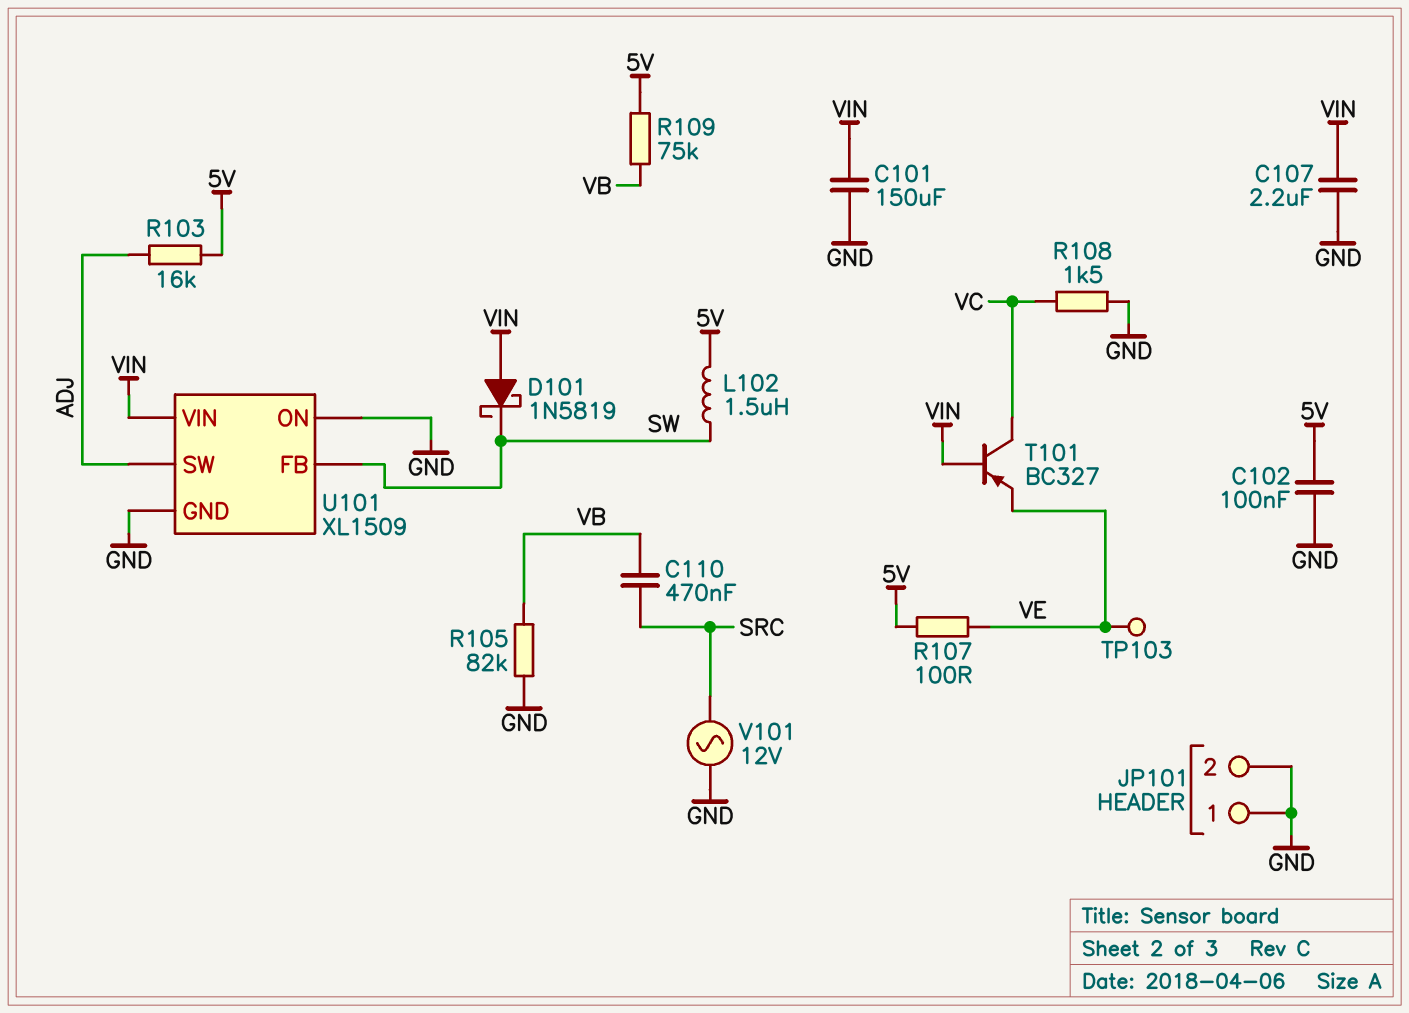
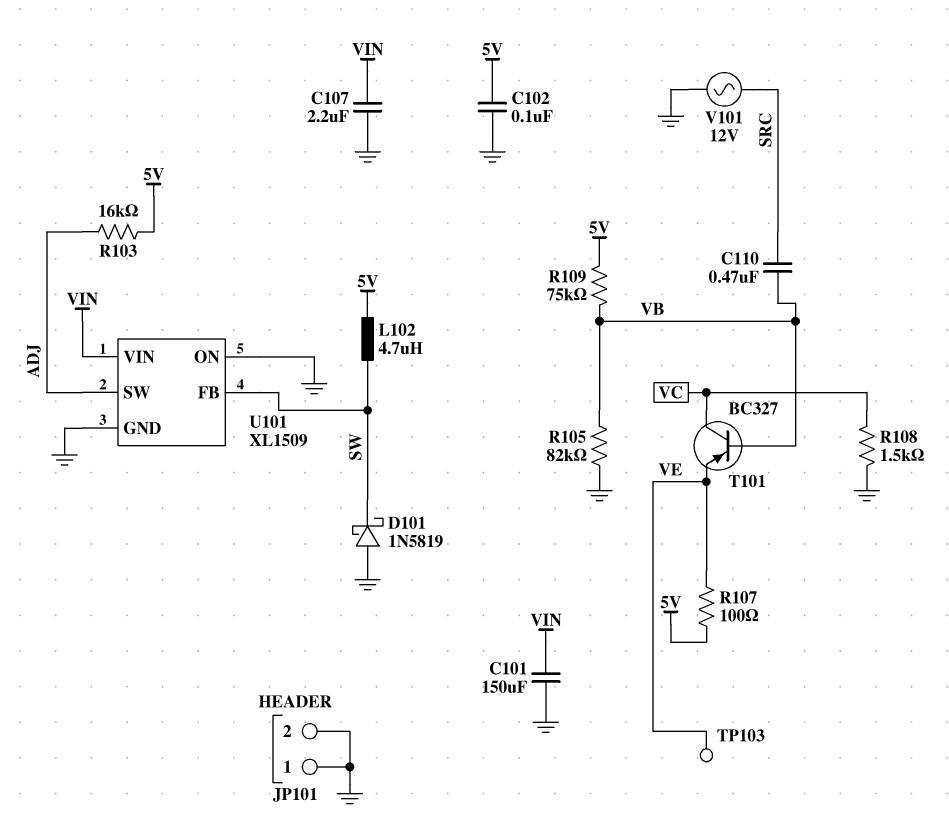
D101: schottky 1N5819 (A VIN, K SW) -> schottky 1N5819 (A GND, K SW)
L102: 1.5uH (5V, SW) -> 4.7uH (5V, SW)
T101: PNP BC327 (B VIN, C VC, E VE) -> PNP BC327 (B VB, C VC, E VE)

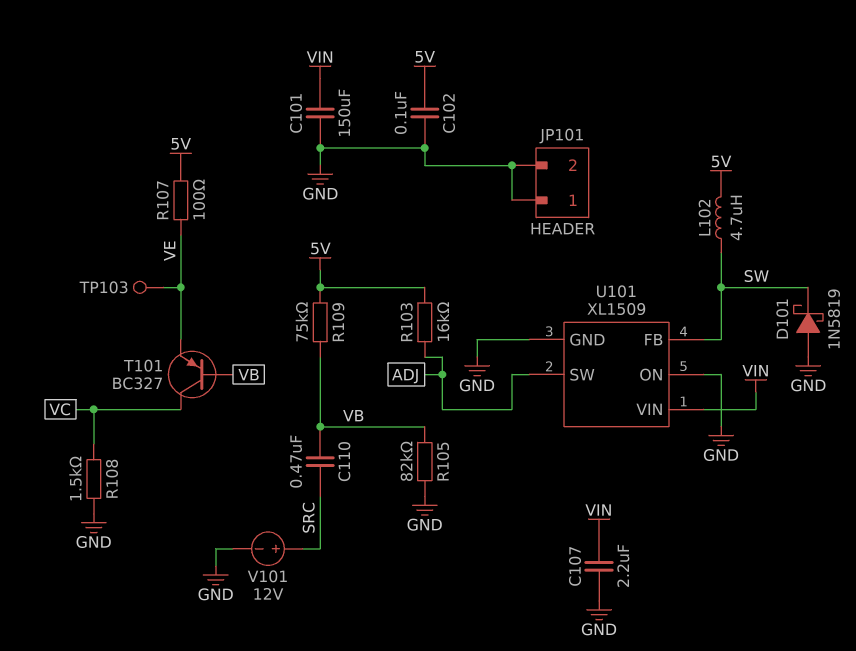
V101: AC 12V (GND, SRC) -> 12V (plus SRC, minus GND)

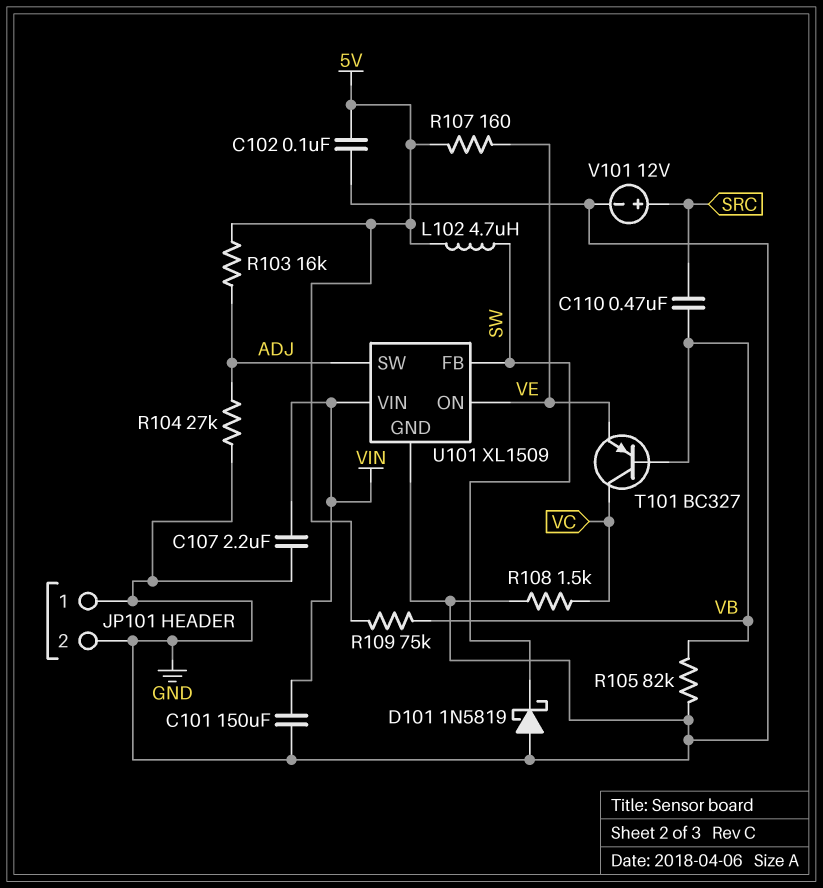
R104: none -> 27k (ADJ, GND)
R107: 100 (5V, VE) -> 160 (5V, VE)
TP103: test point (VE) -> none
U101 pin ON: GND -> VE

